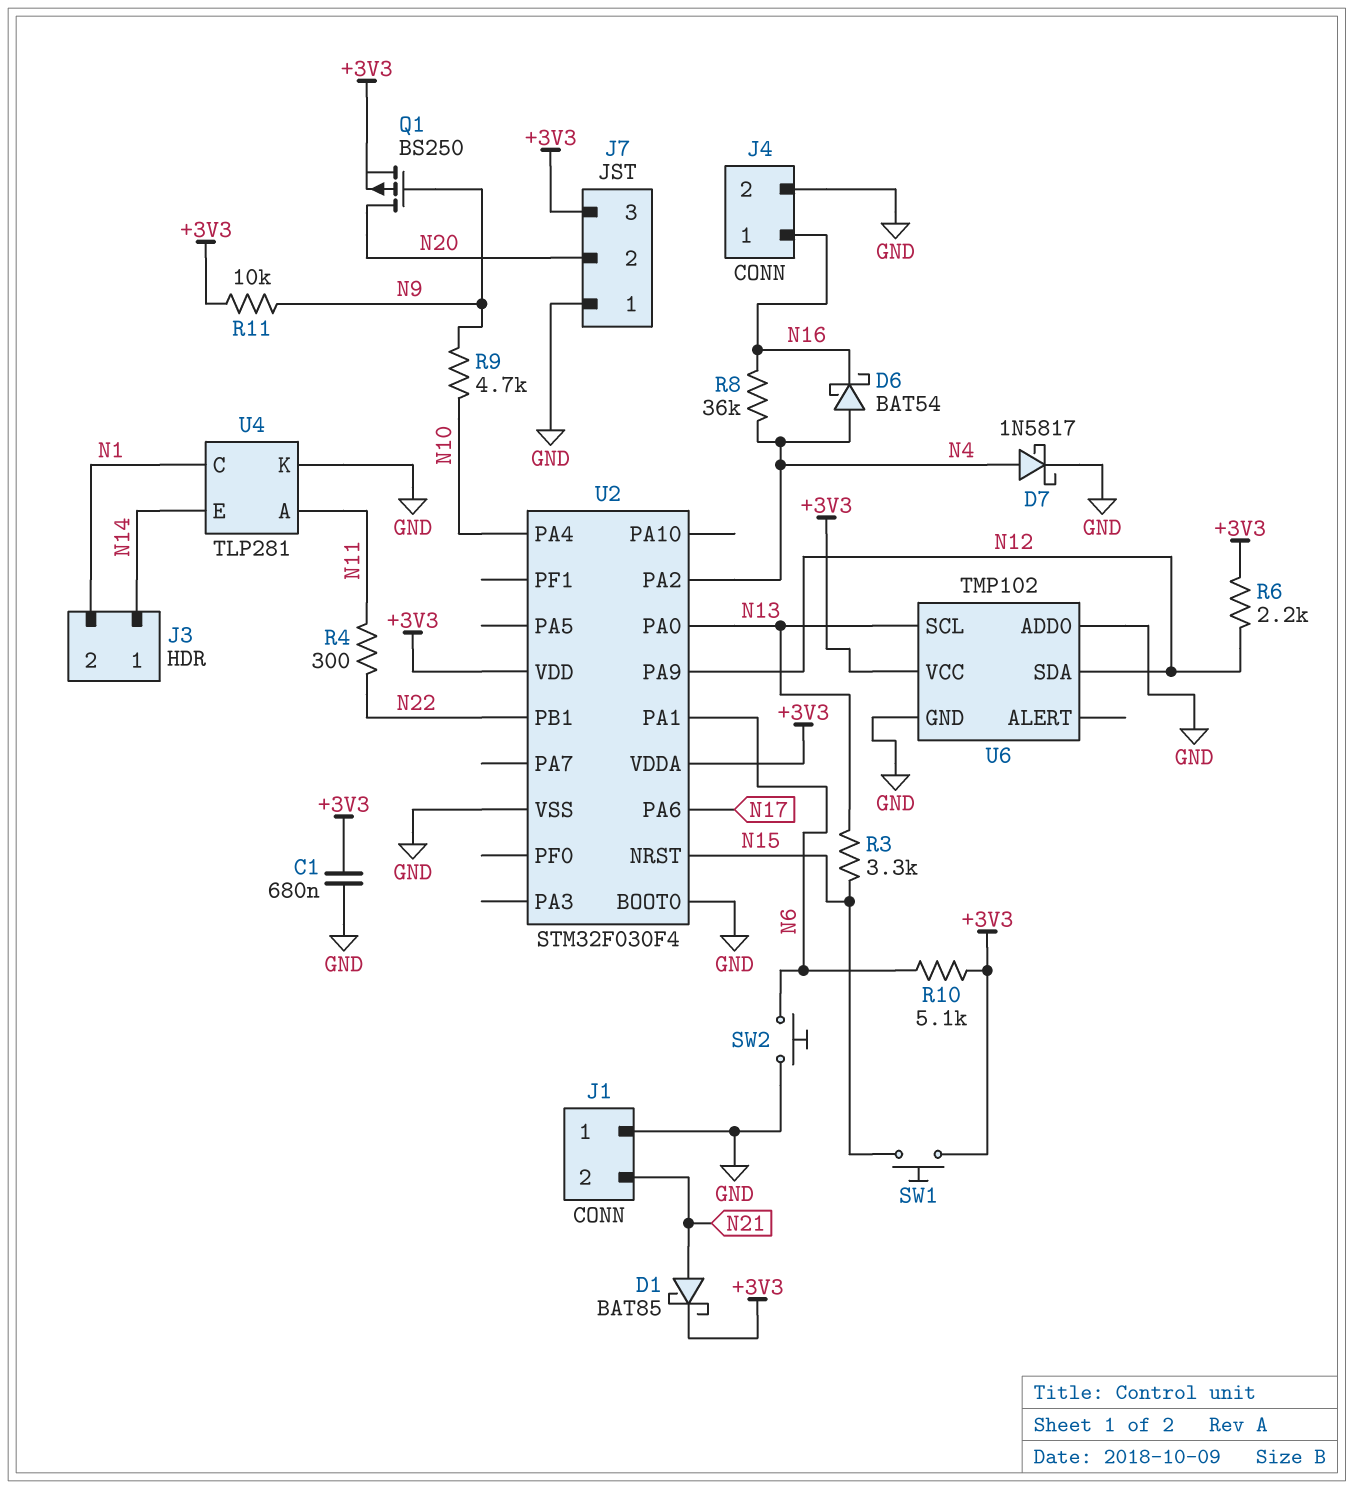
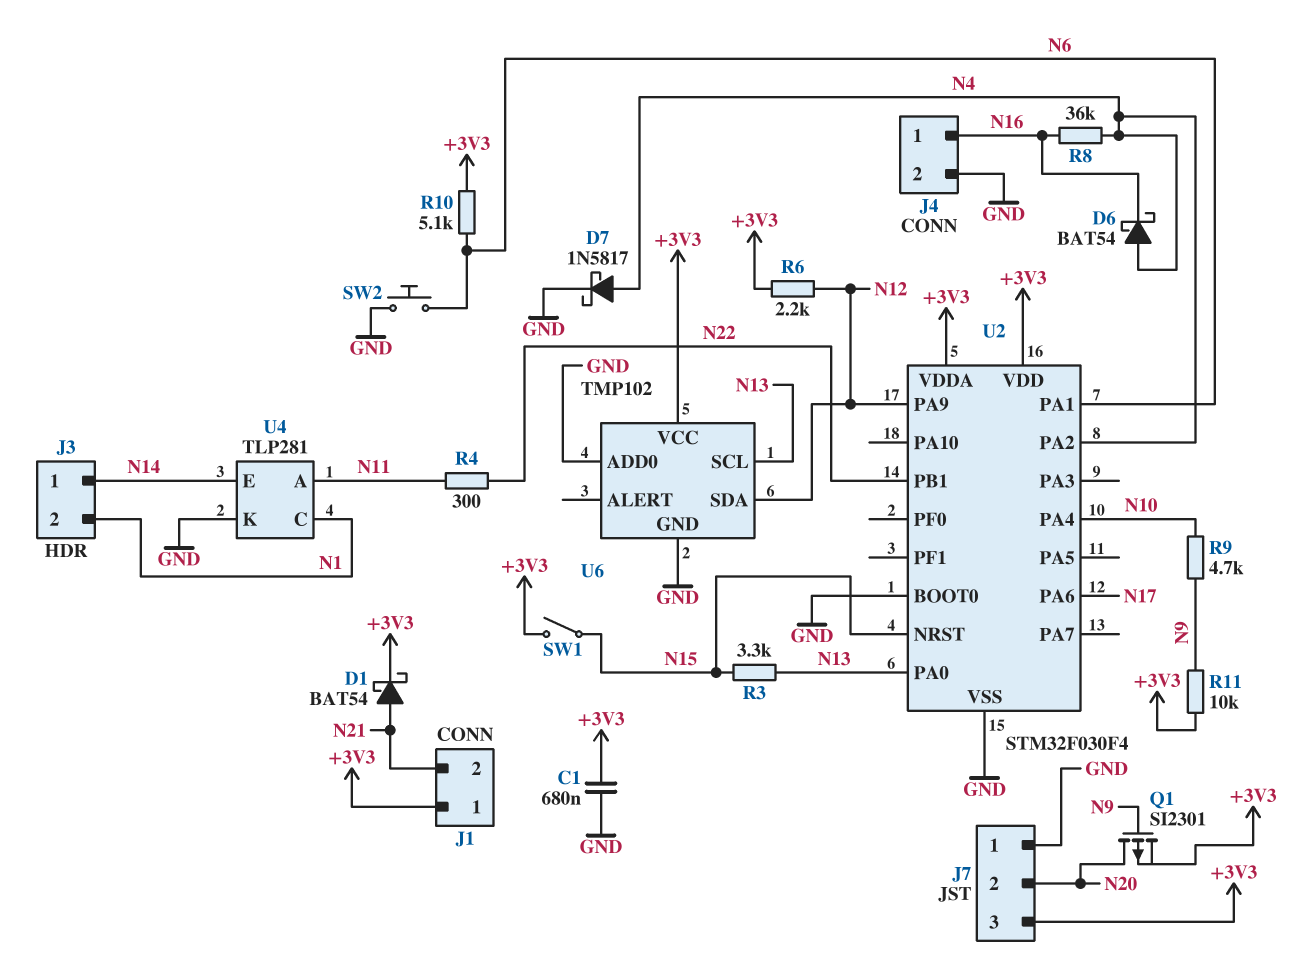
D1: schottky BAT85 (A N21, K +3V3) -> schottky BAT54 (A N21, K +3V3)
J1 pin 1: GND -> +3V3
Q1: PMOS BS250 (G N9, D N20, S +3V3) -> PMOS SI2301 (G N9, D N20, S +3V3)
SW1: button (+3V3, N15) -> switch (+3V3, N15)

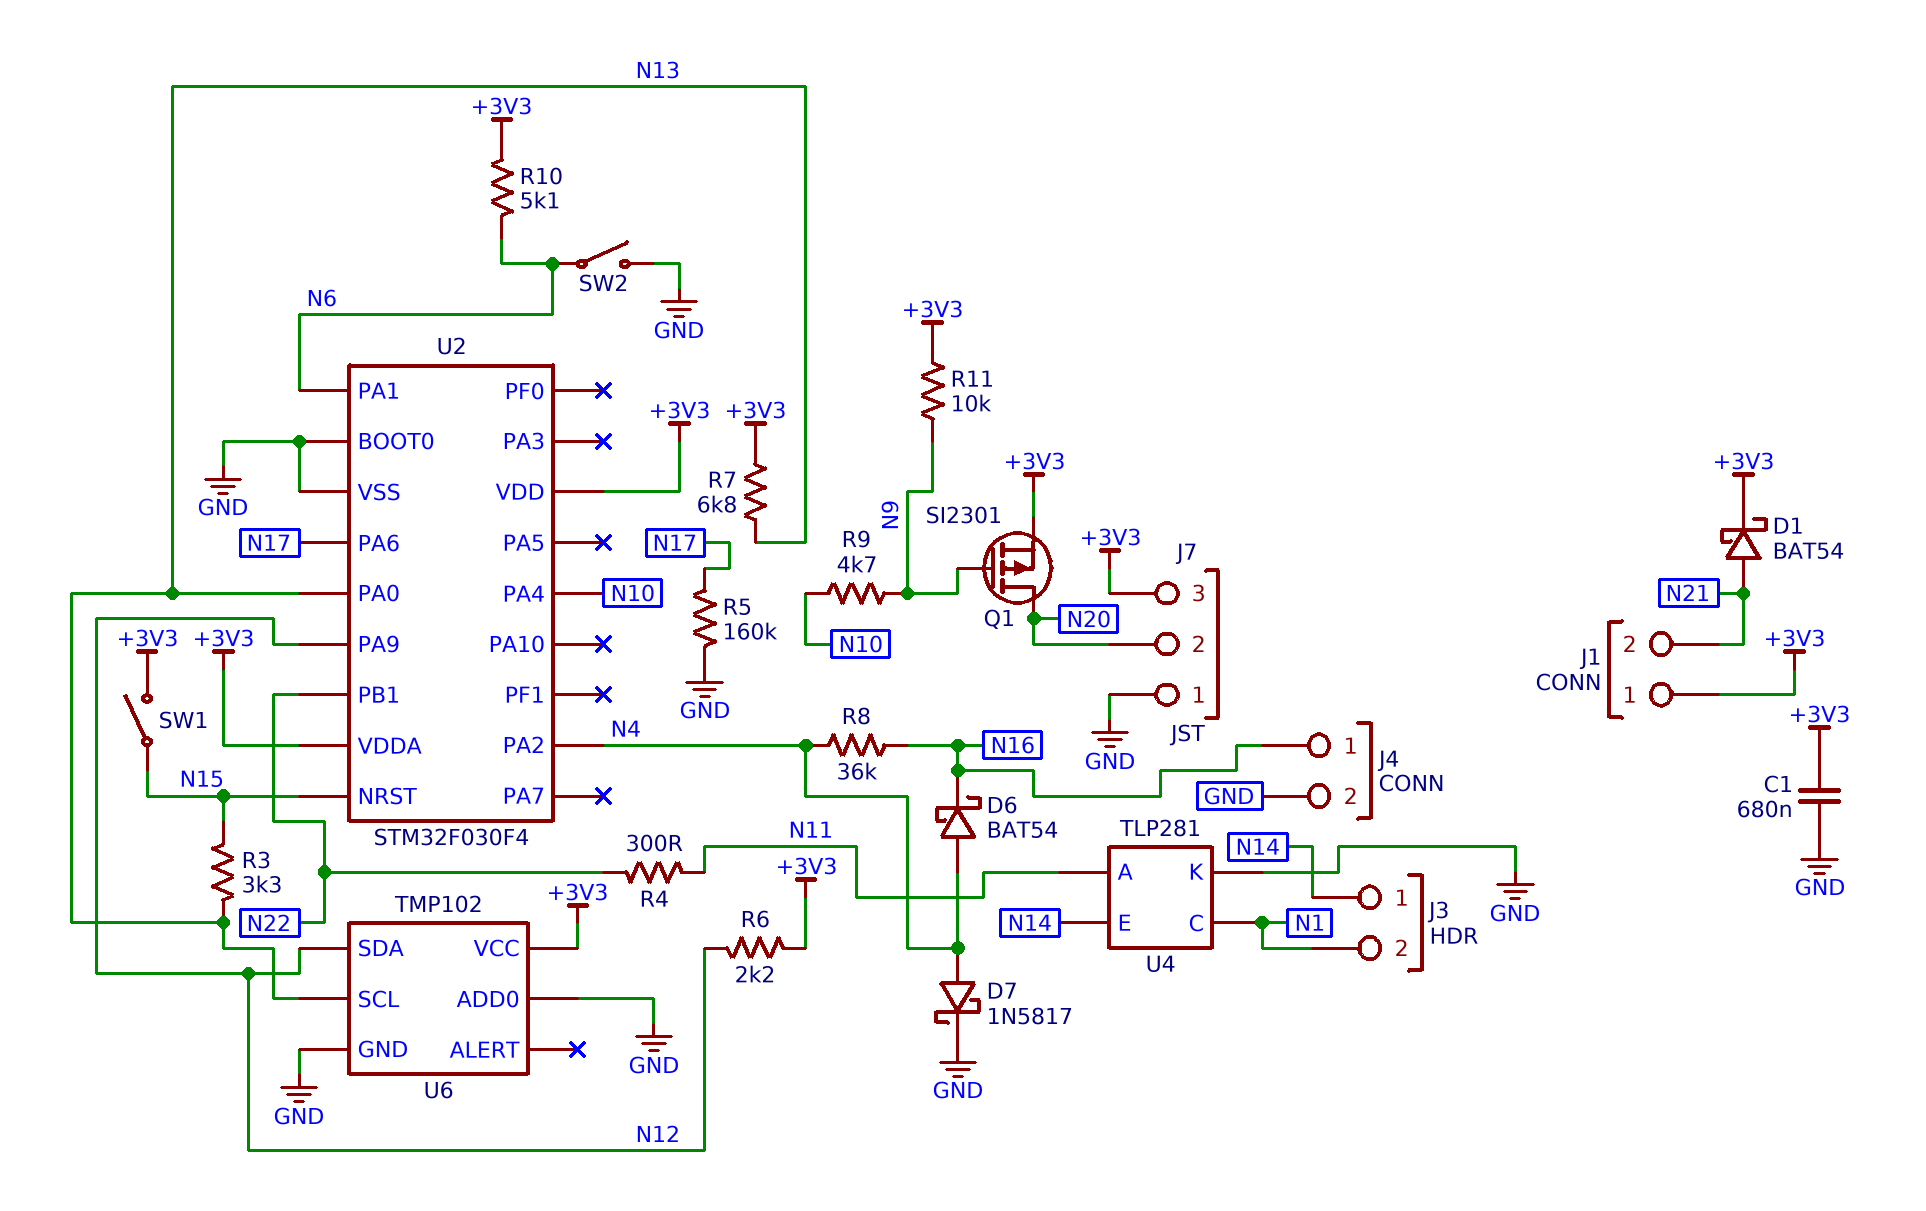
R5: none -> 160k (GND, N17)
R7: none -> 6.8k (+3V3, N13)
SW2: button (GND, N6) -> switch (GND, N6)

